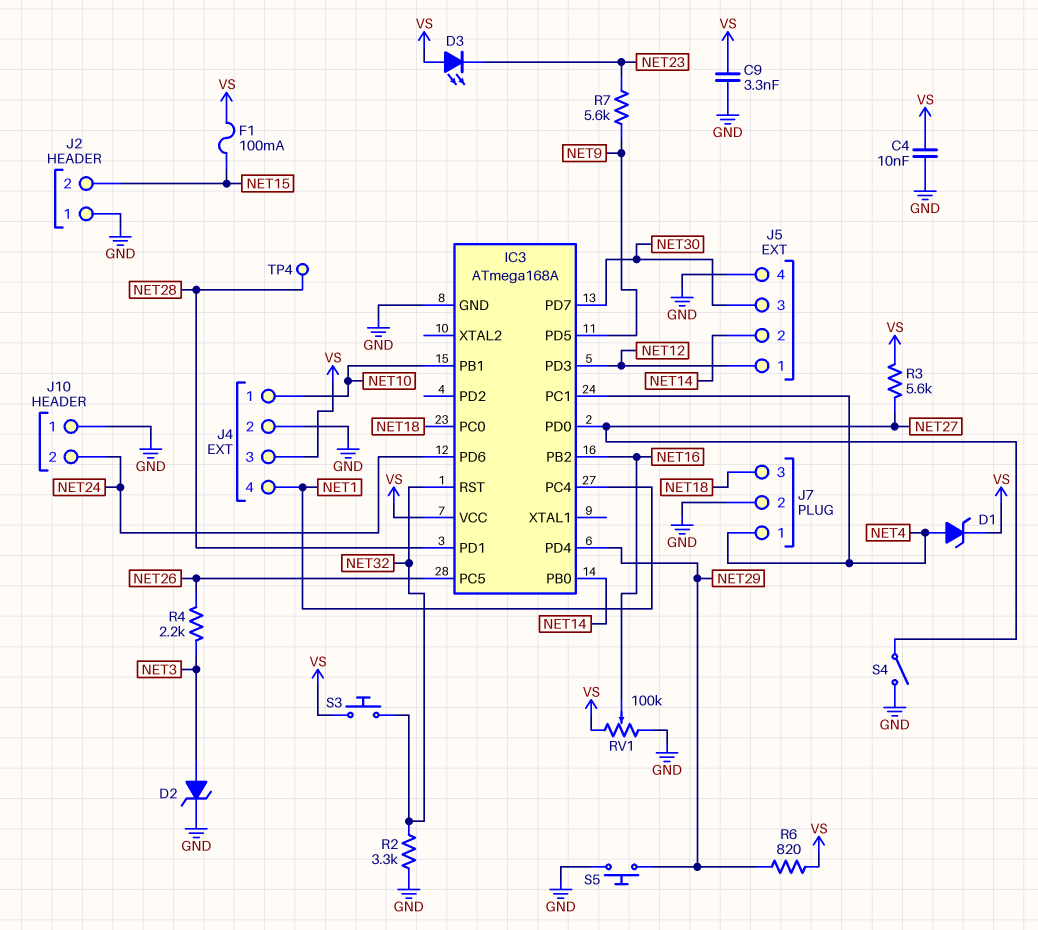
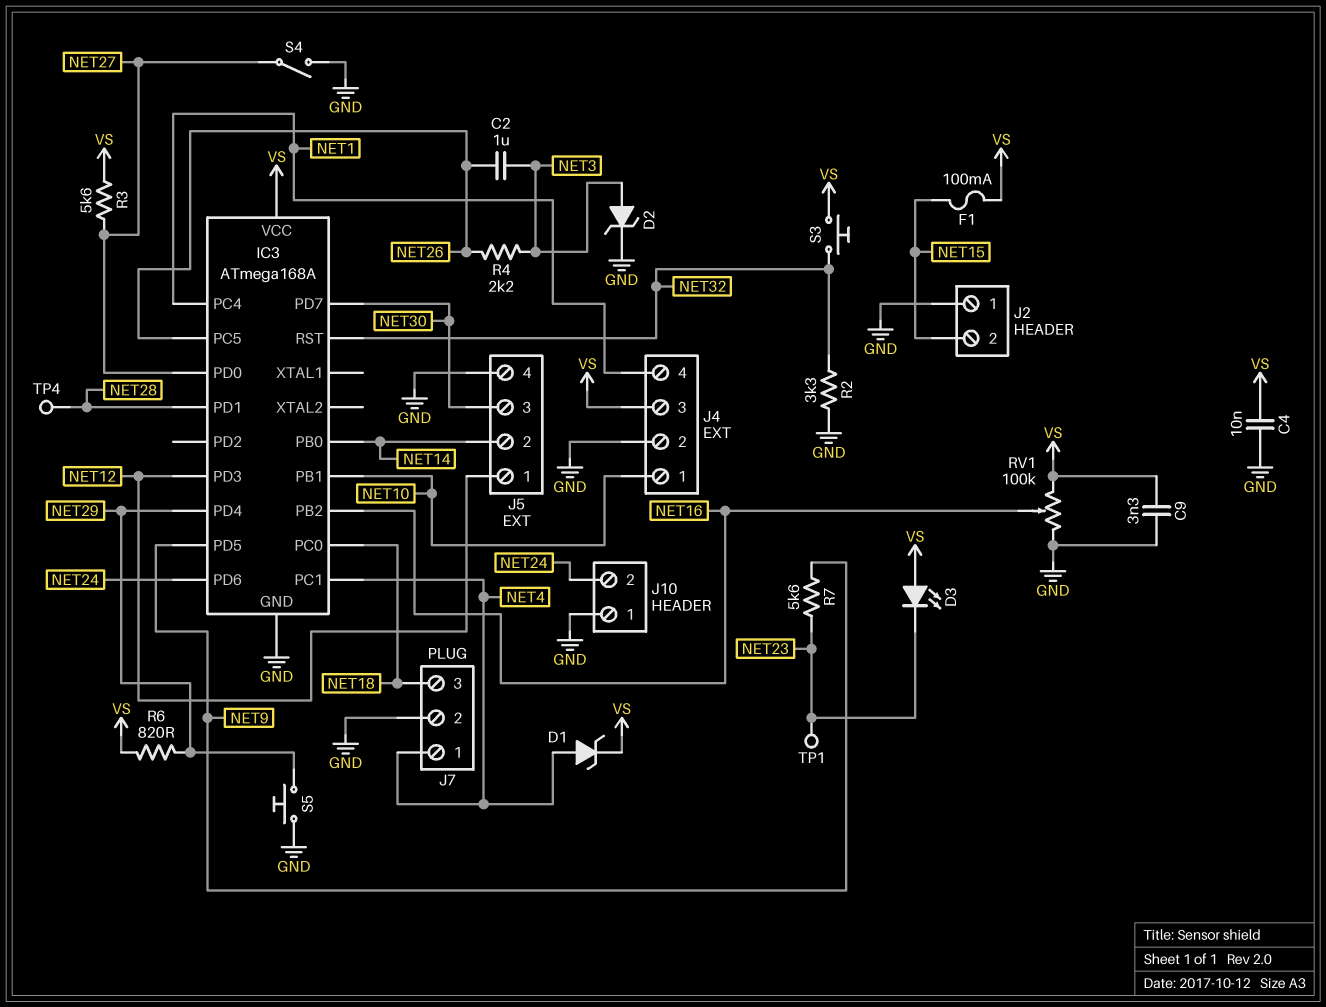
C2: none -> 1uF (NET3, NET26)
TP1: none -> test point (NET23)

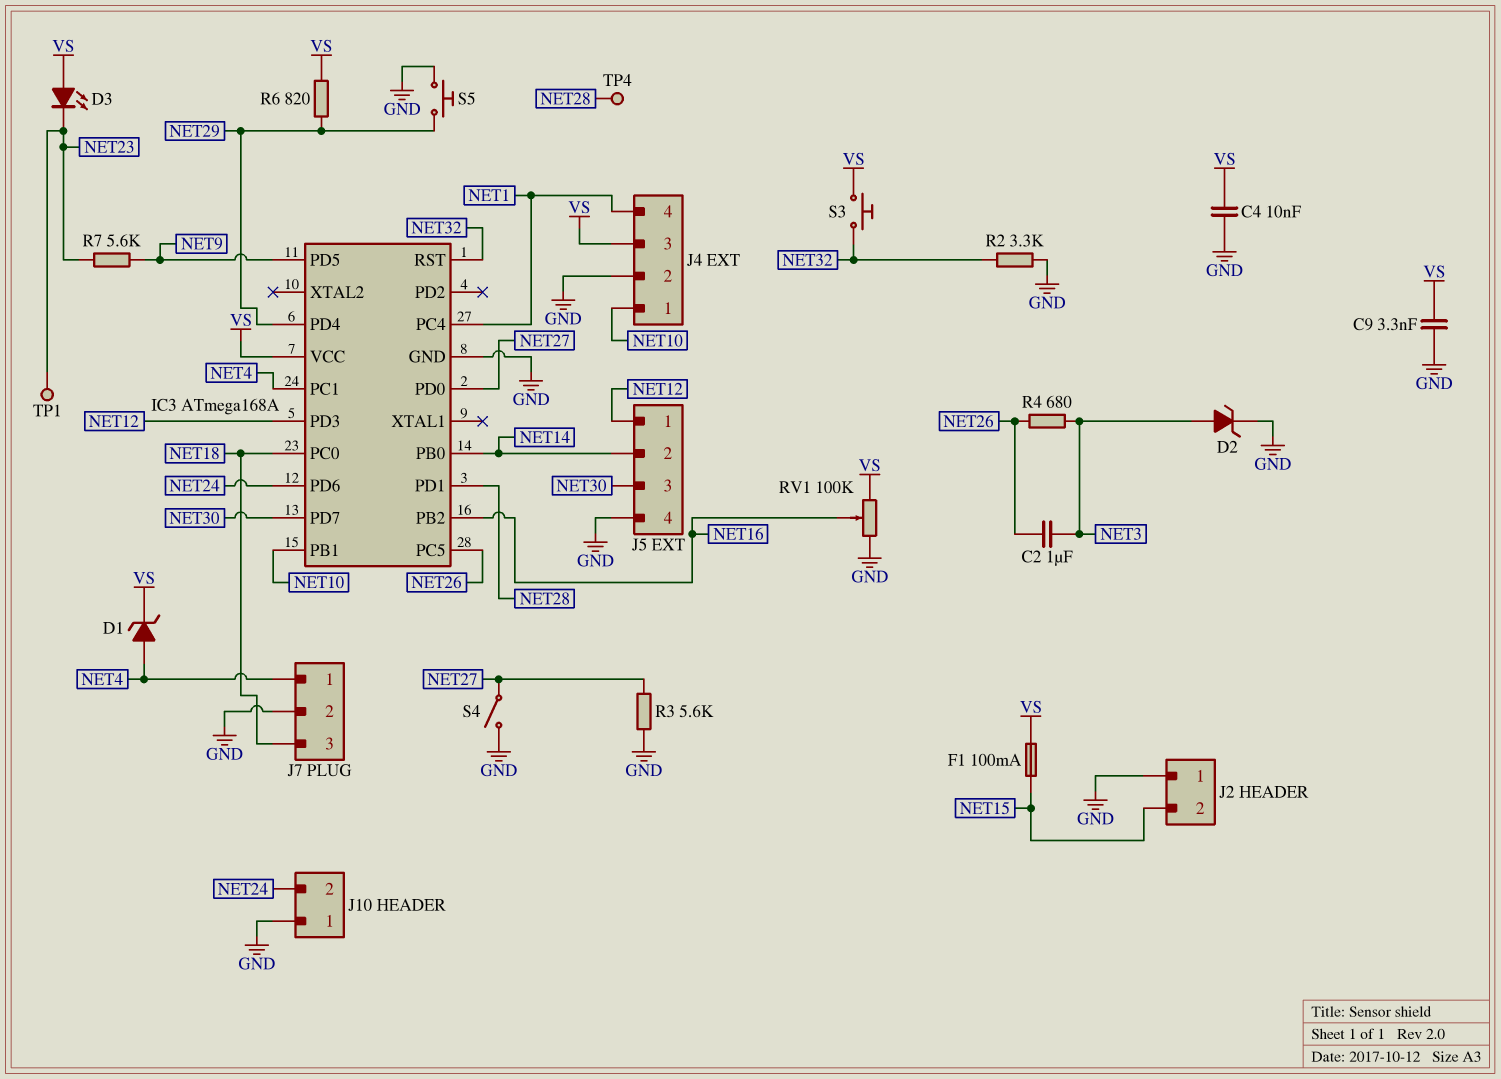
R3: 5.6k (NET27, VS) -> 5.6k (GND, NET27)
R4: 2.2k (NET3, NET26) -> 680 (NET3, NET26)

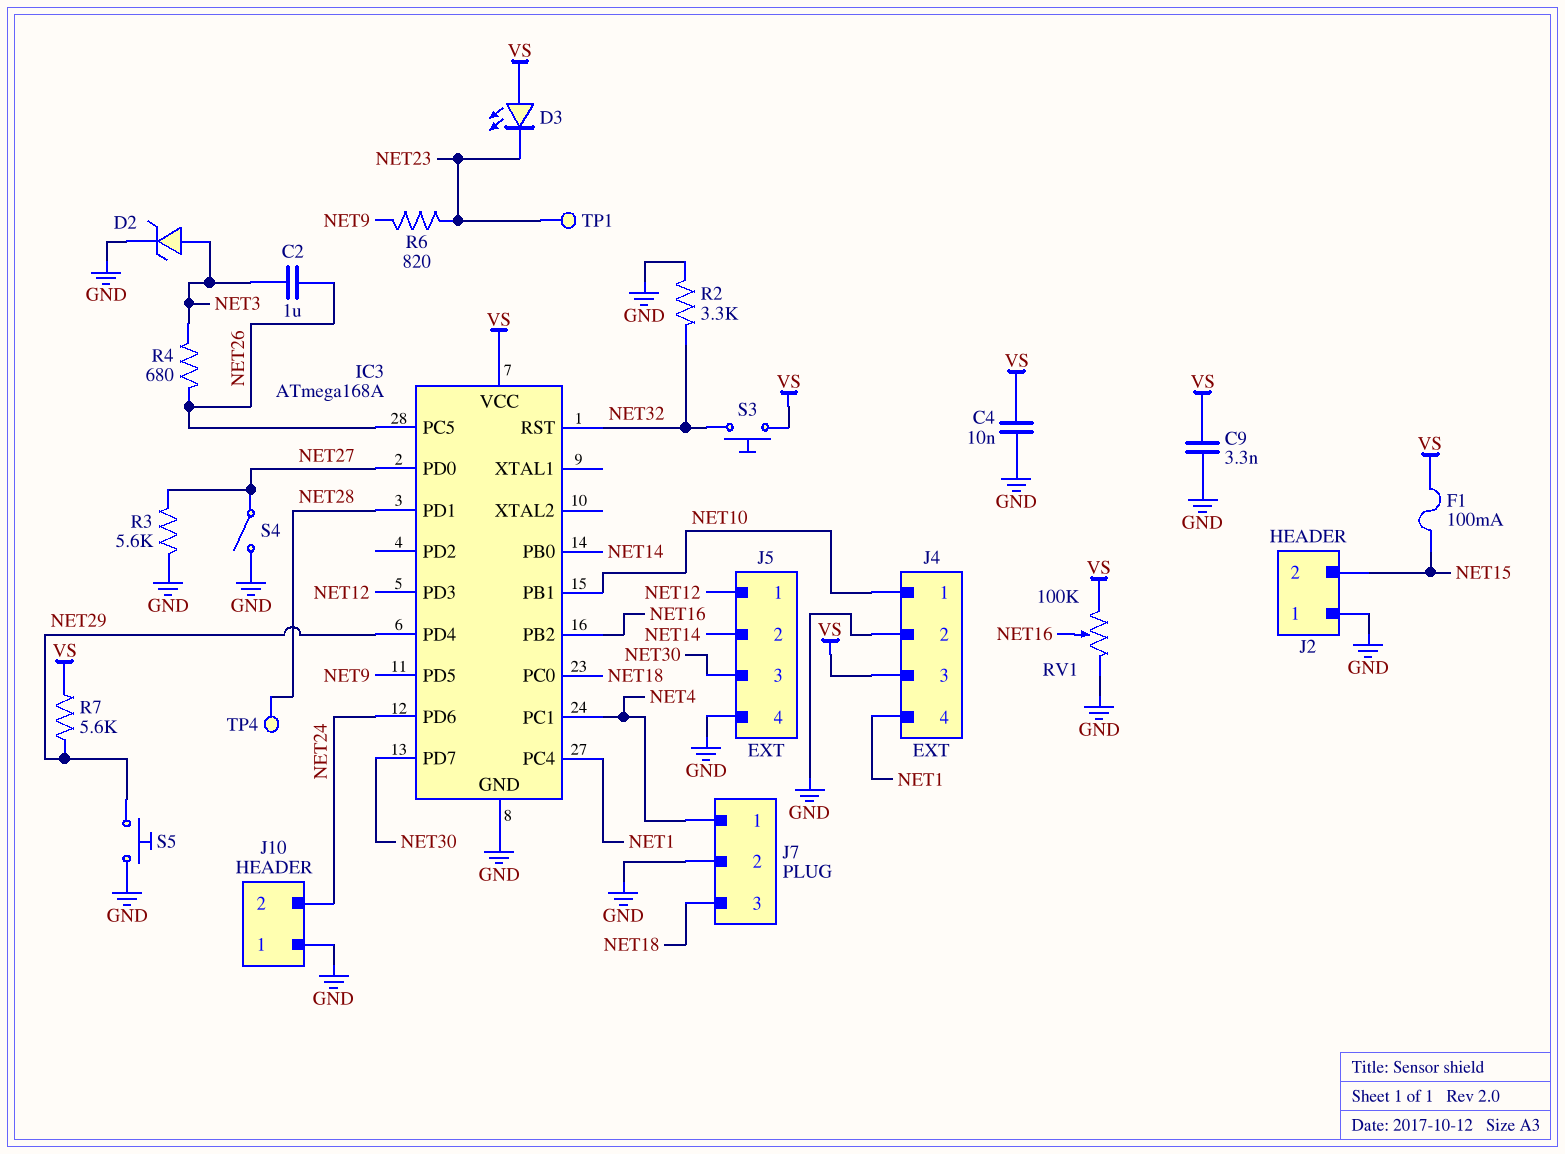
D1: zener (A NET4, K VS) -> none
R6: 820 (NET29, VS) -> 820 (NET9, NET23)
R7: 5.6k (NET9, NET23) -> 5.6k (NET29, VS)

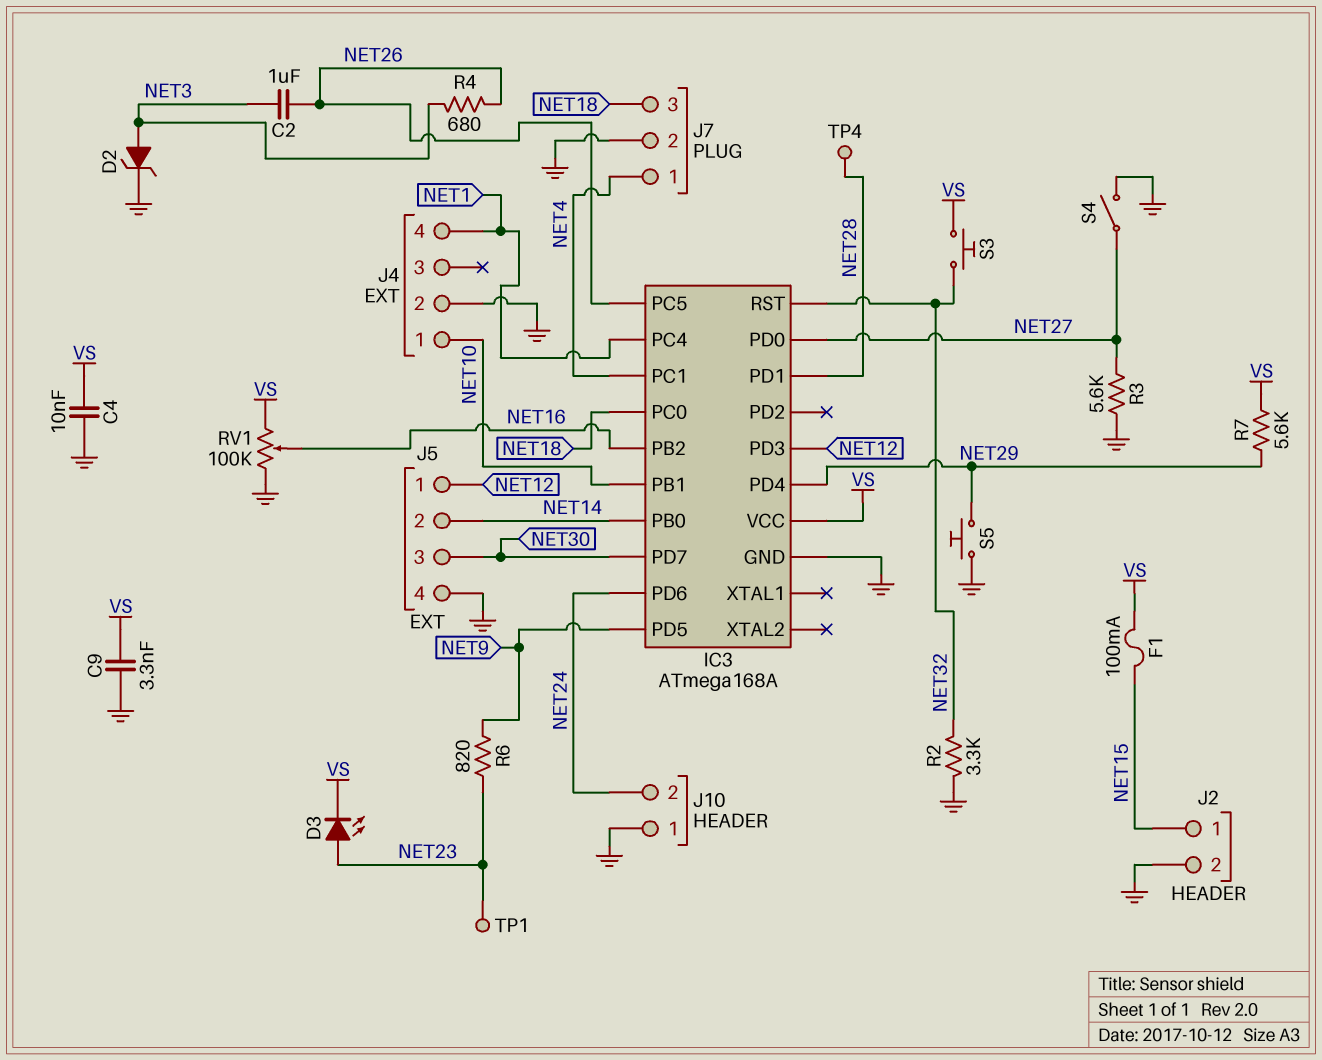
D3: LED (A VS, K NET23) -> LED (A NET23, K VS)
J2 pin 1: GND -> NET15
J2 pin 2: NET15 -> GND
J4 pin 3: VS -> none

